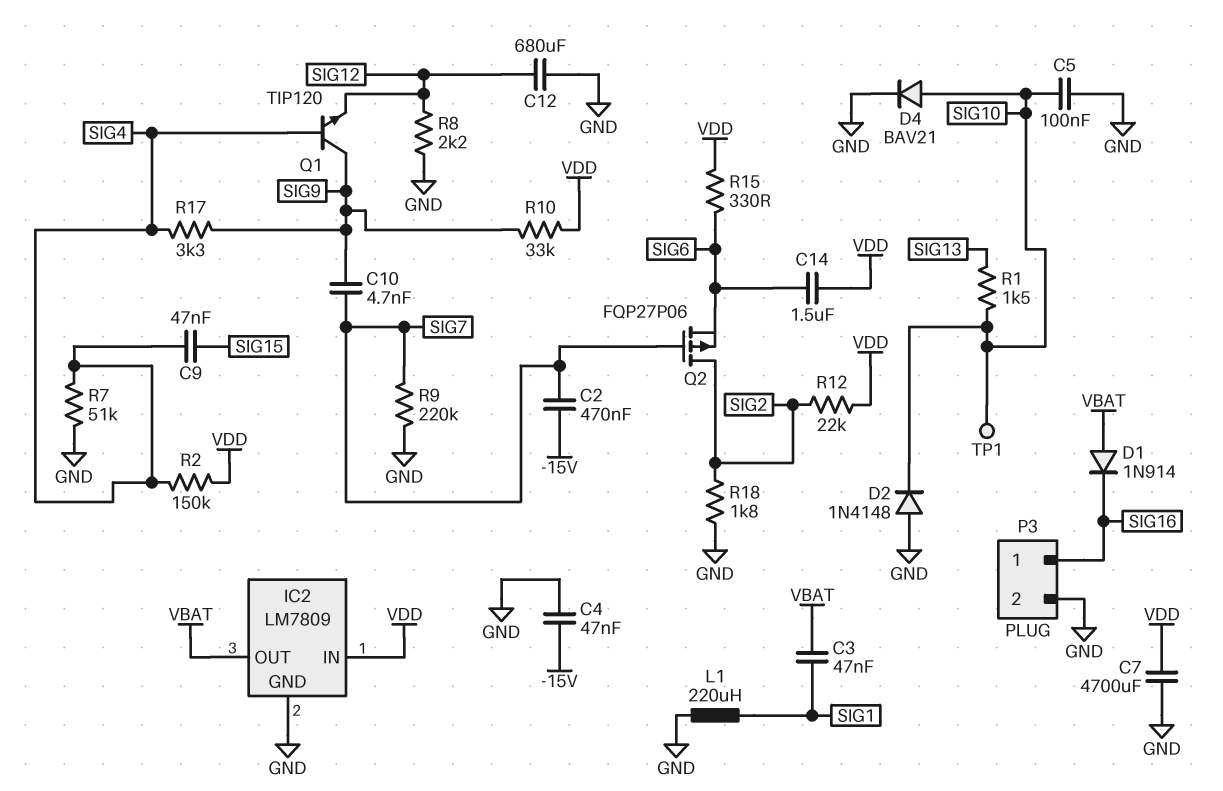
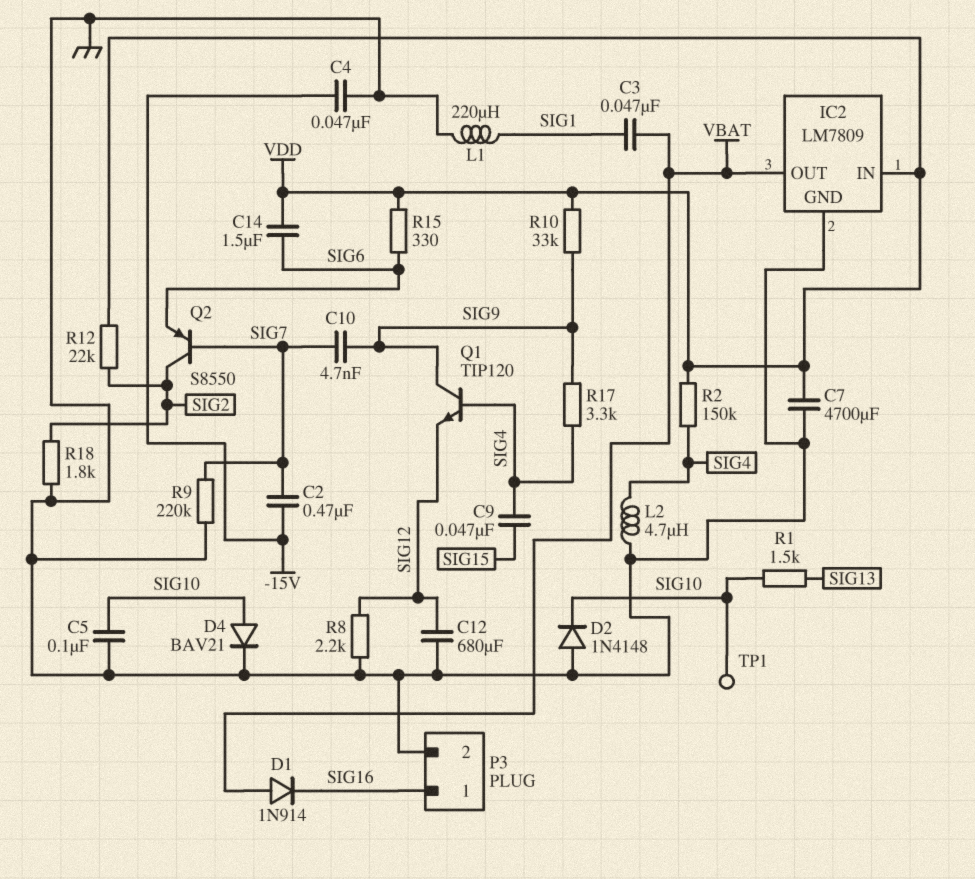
L2: none -> 4.7uH (GND, SIG4)
Q2: PMOS FQP27P06 (G SIG7, D SIG2, S SIG6) -> PNP S8550 (B SIG7, C SIG2, E SIG6)
R7: 51k (GND, SIG4) -> none

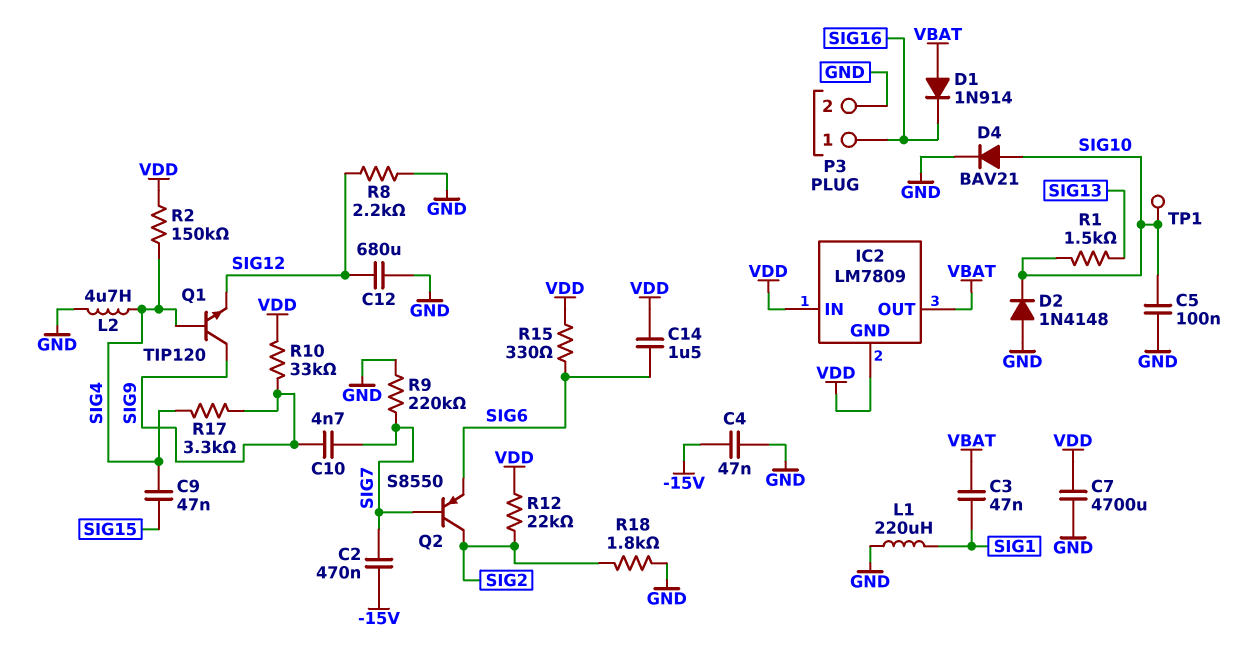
IC2 pin GND: GND -> VDD

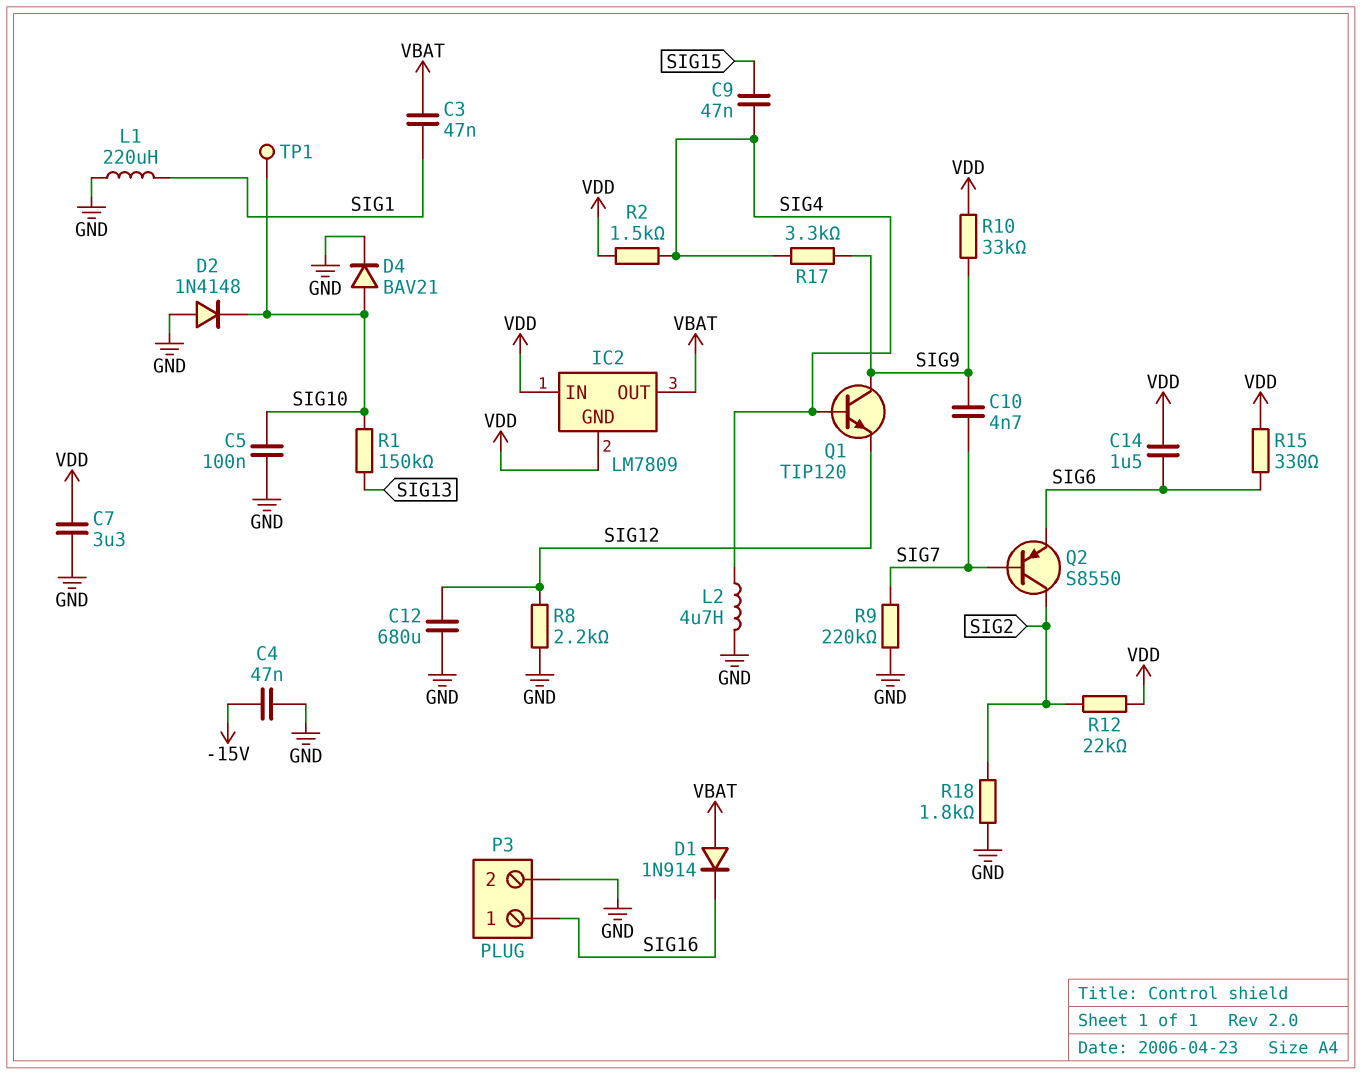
C2: 470nF (-15V, SIG7) -> none
C7: 4700uF (GND, VDD) -> 3.3uF (GND, VDD)
R1: 1.5k (SIG10, SIG13) -> 150k (SIG10, SIG13)
R2: 150k (SIG4, VDD) -> 1.5k (SIG4, VDD)

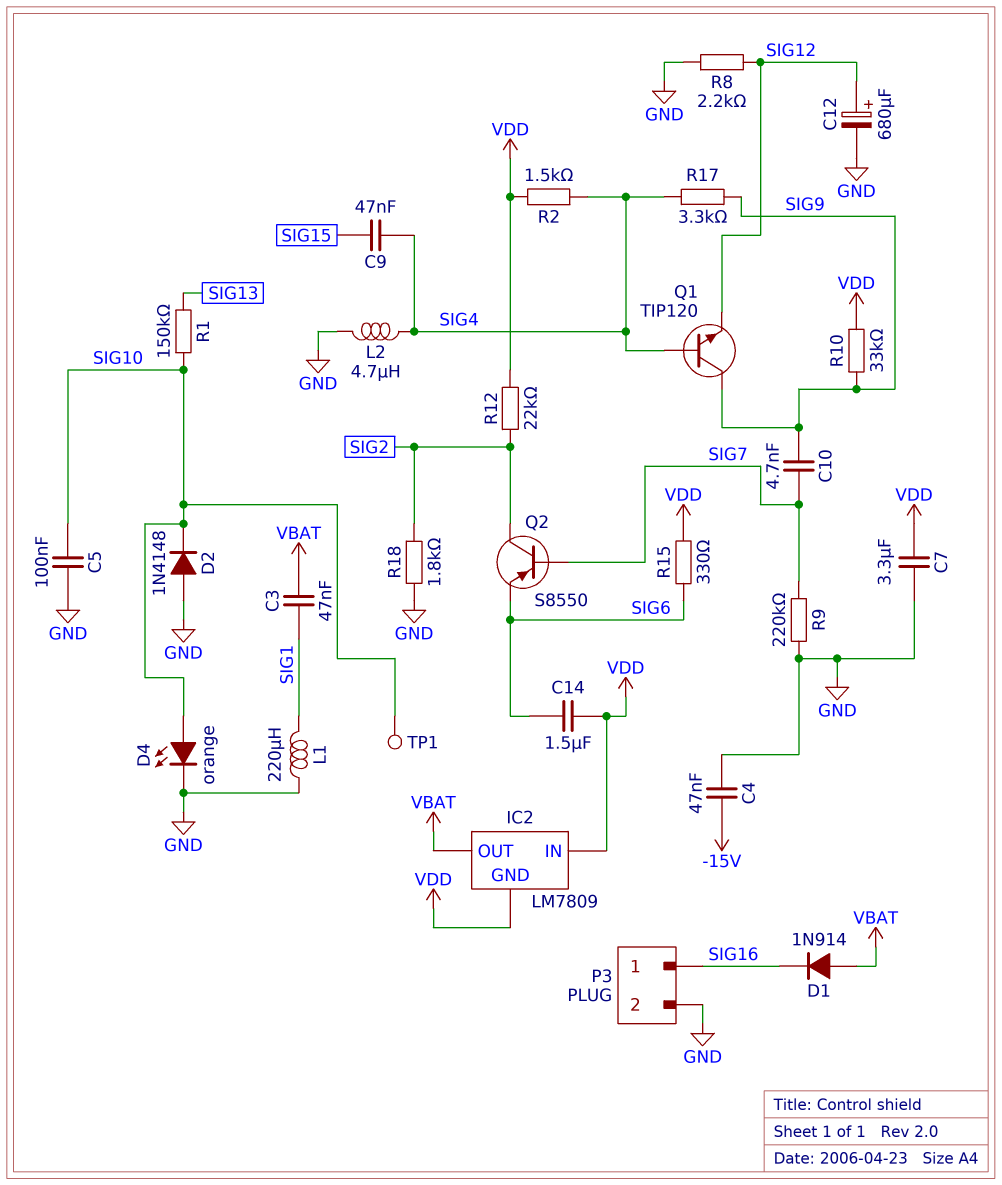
C12: 680uF (GND, SIG12) -> 680uF (plus SIG12, minus GND)
D4: diode BAV21 (A SIG10, K GND) -> LED orange (A SIG10, K GND)

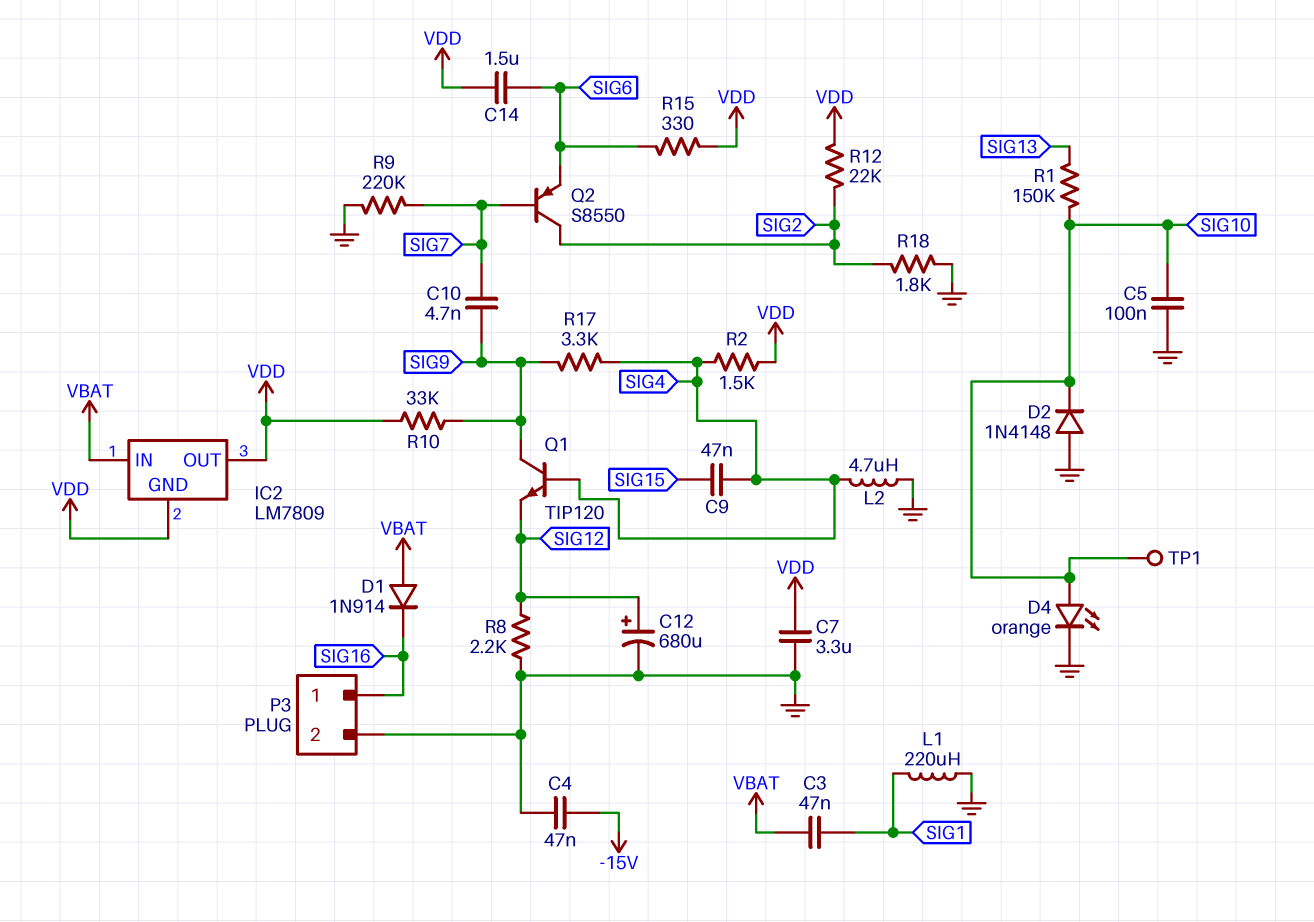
IC2 pin IN: VDD -> VBAT
IC2 pin OUT: VBAT -> VDD

